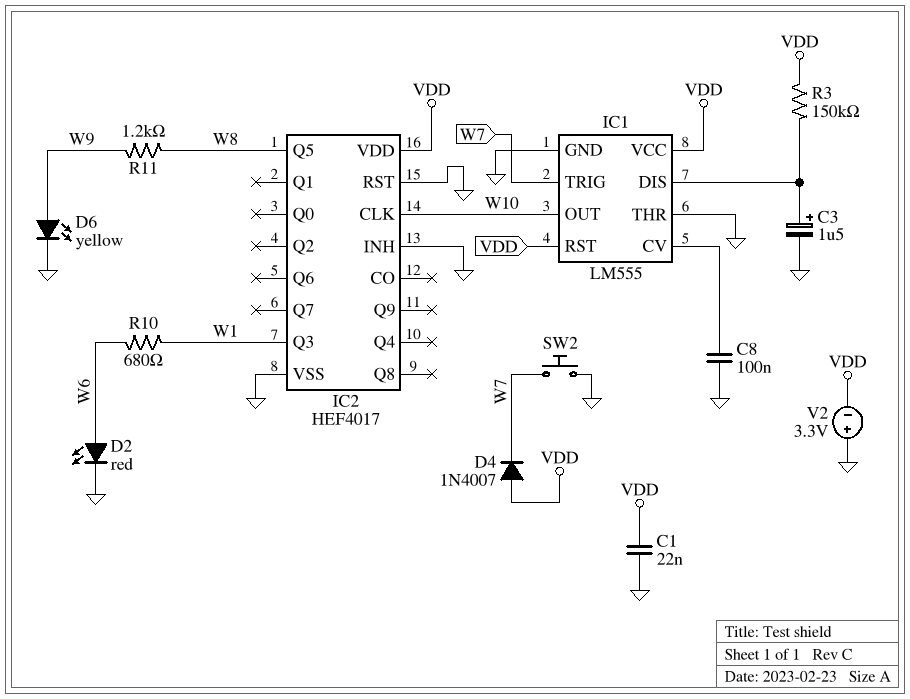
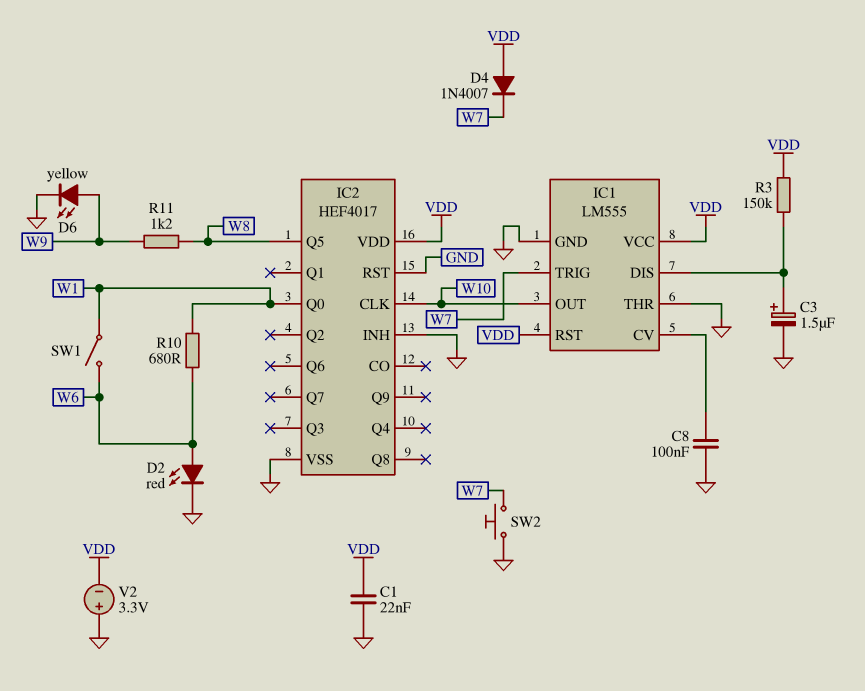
IC2 pin Q0: none -> W1
IC2 pin Q3: W1 -> none
SW1: none -> switch (W1, W6)

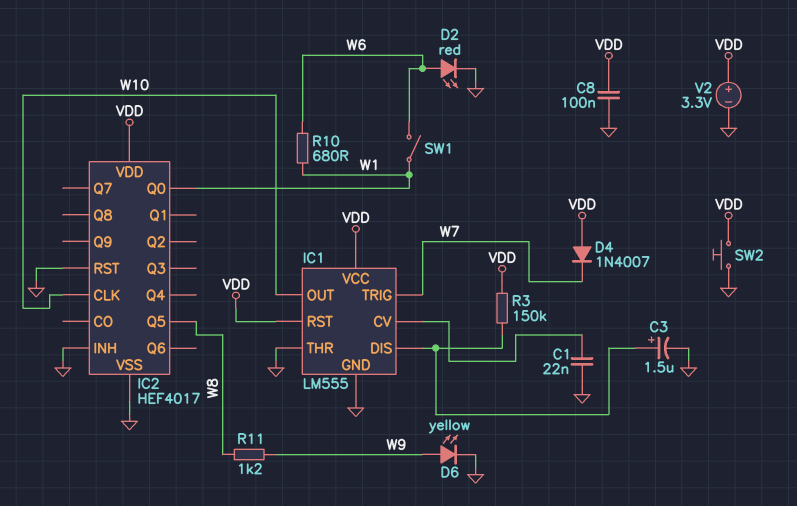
C1: 22nF (GND, VDD) -> 22nF (GND, IC1/CV)
C8: 100nF (GND, IC1/CV) -> 100nF (GND, VDD)
SW2: button (GND, W7) -> button (GND, VDD)
V2: 3.3V (plus GND, minus VDD) -> 3.3V (plus VDD, minus GND)

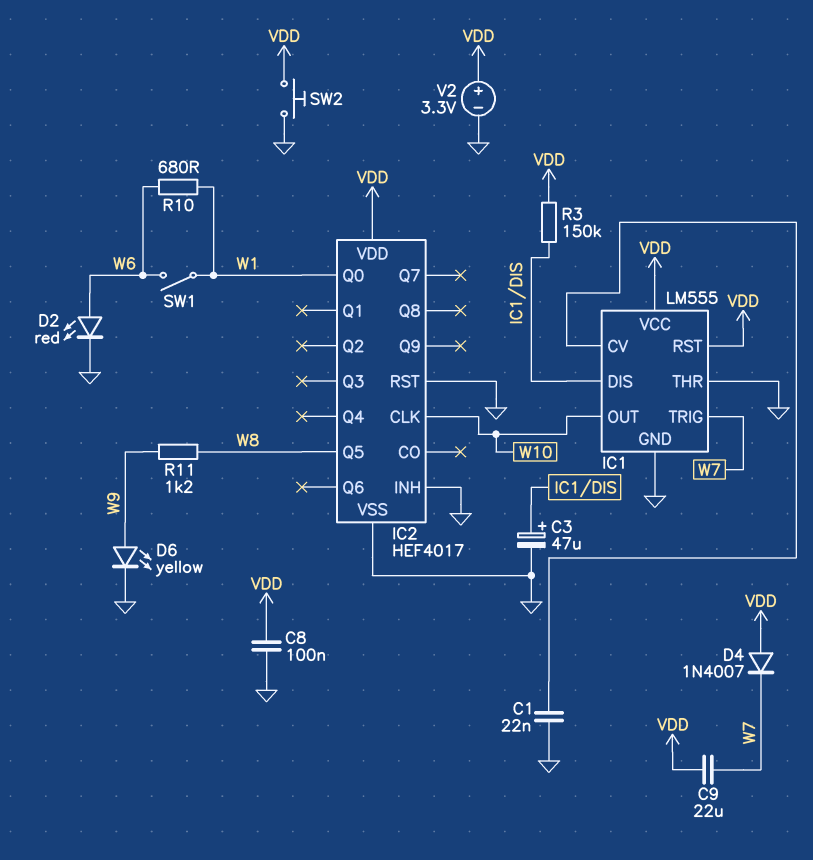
C3: 1.5uF (plus IC1/DIS, minus GND) -> 47uF (plus IC1/DIS, minus GND)
C9: none -> 22uF (VDD, W7)

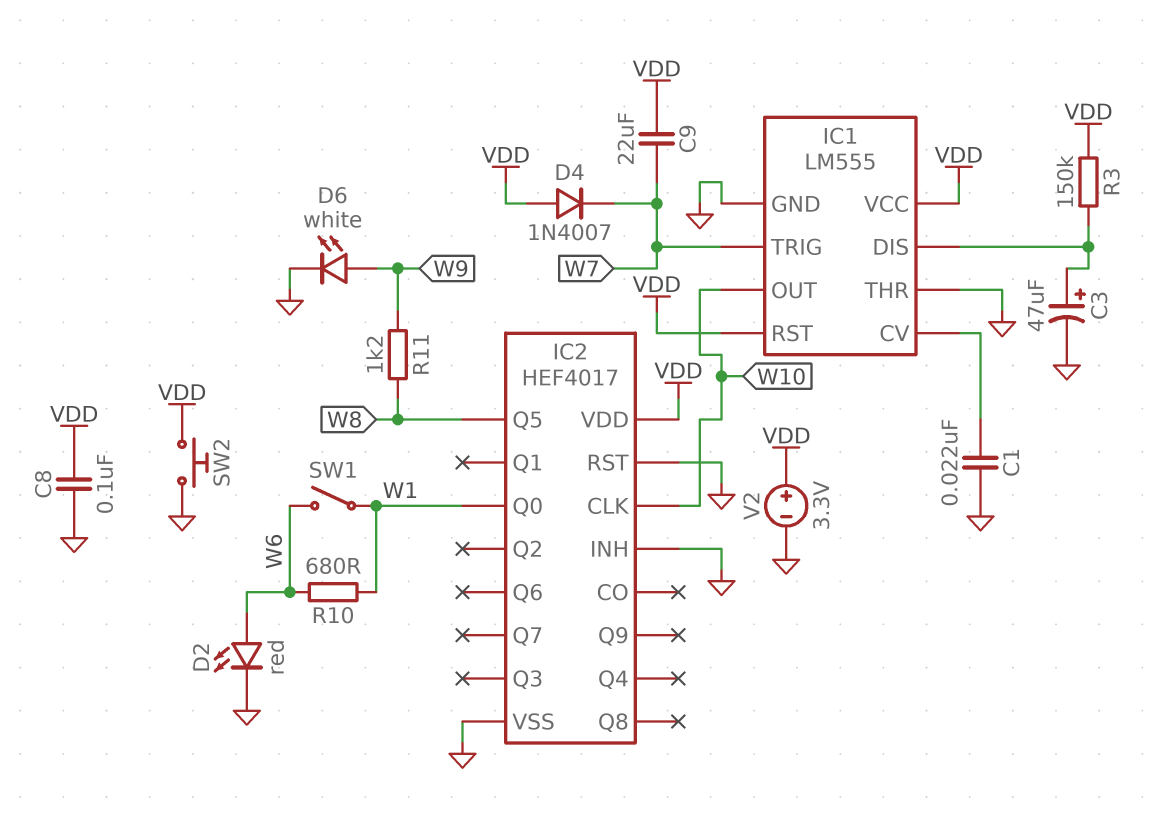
D6: LED yellow (A W9, K GND) -> LED white (A W9, K GND)

